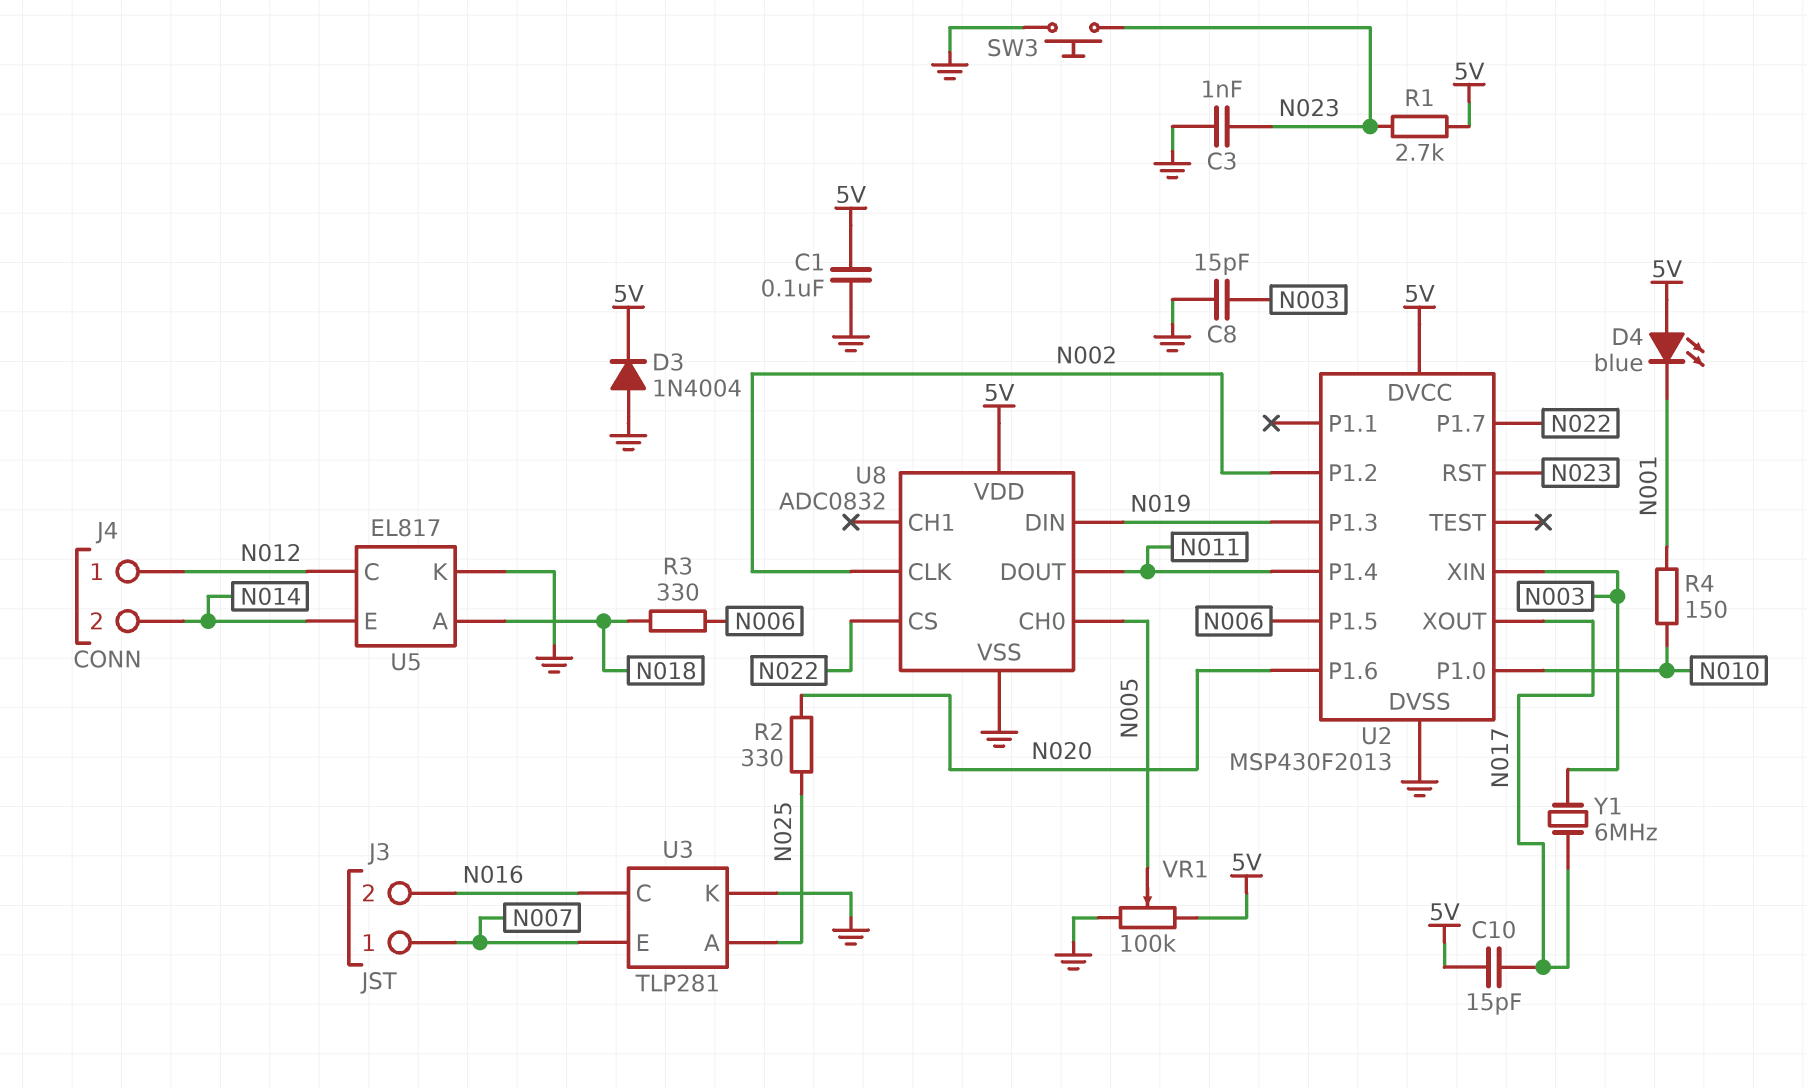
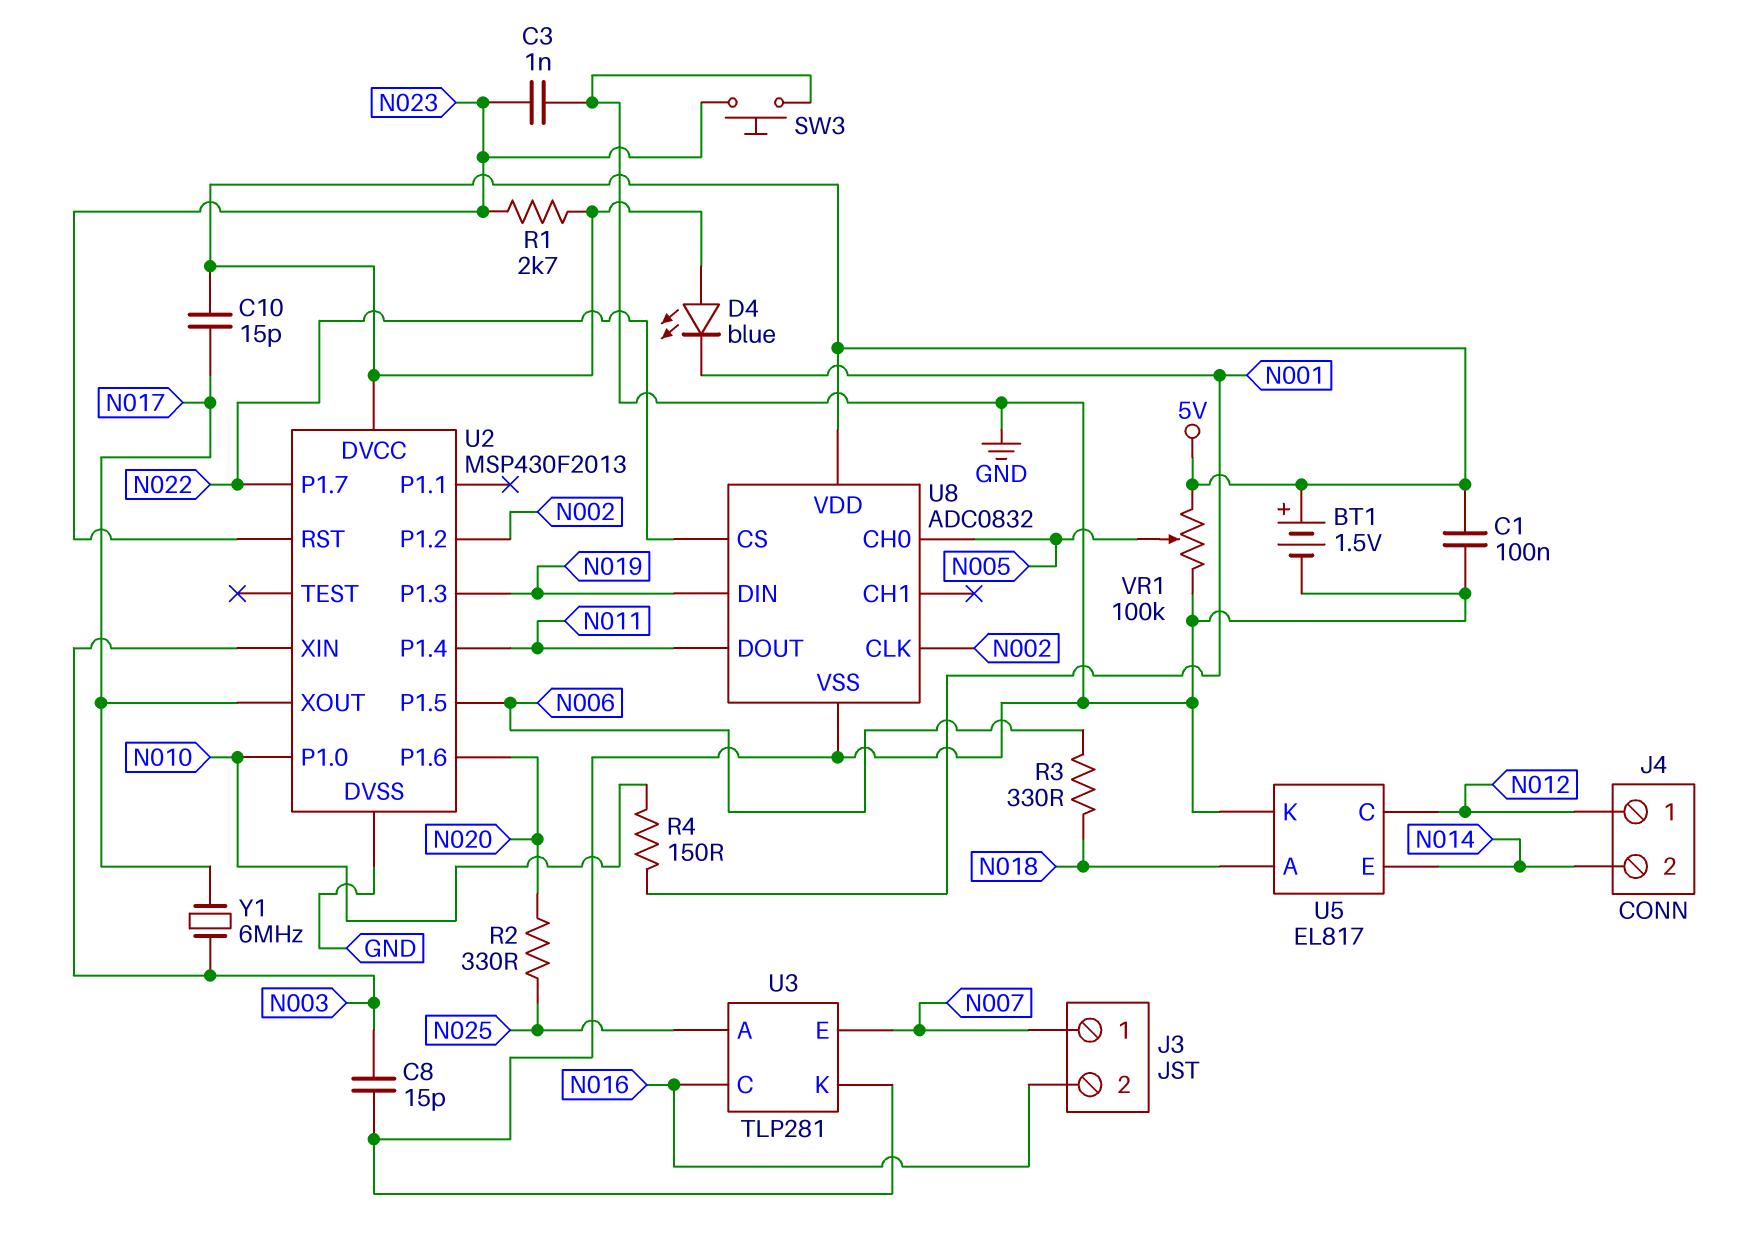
BT1: none -> 1.5V (plus 5V, minus GND)
D3: diode 1N4004 (A GND, K 5V) -> none

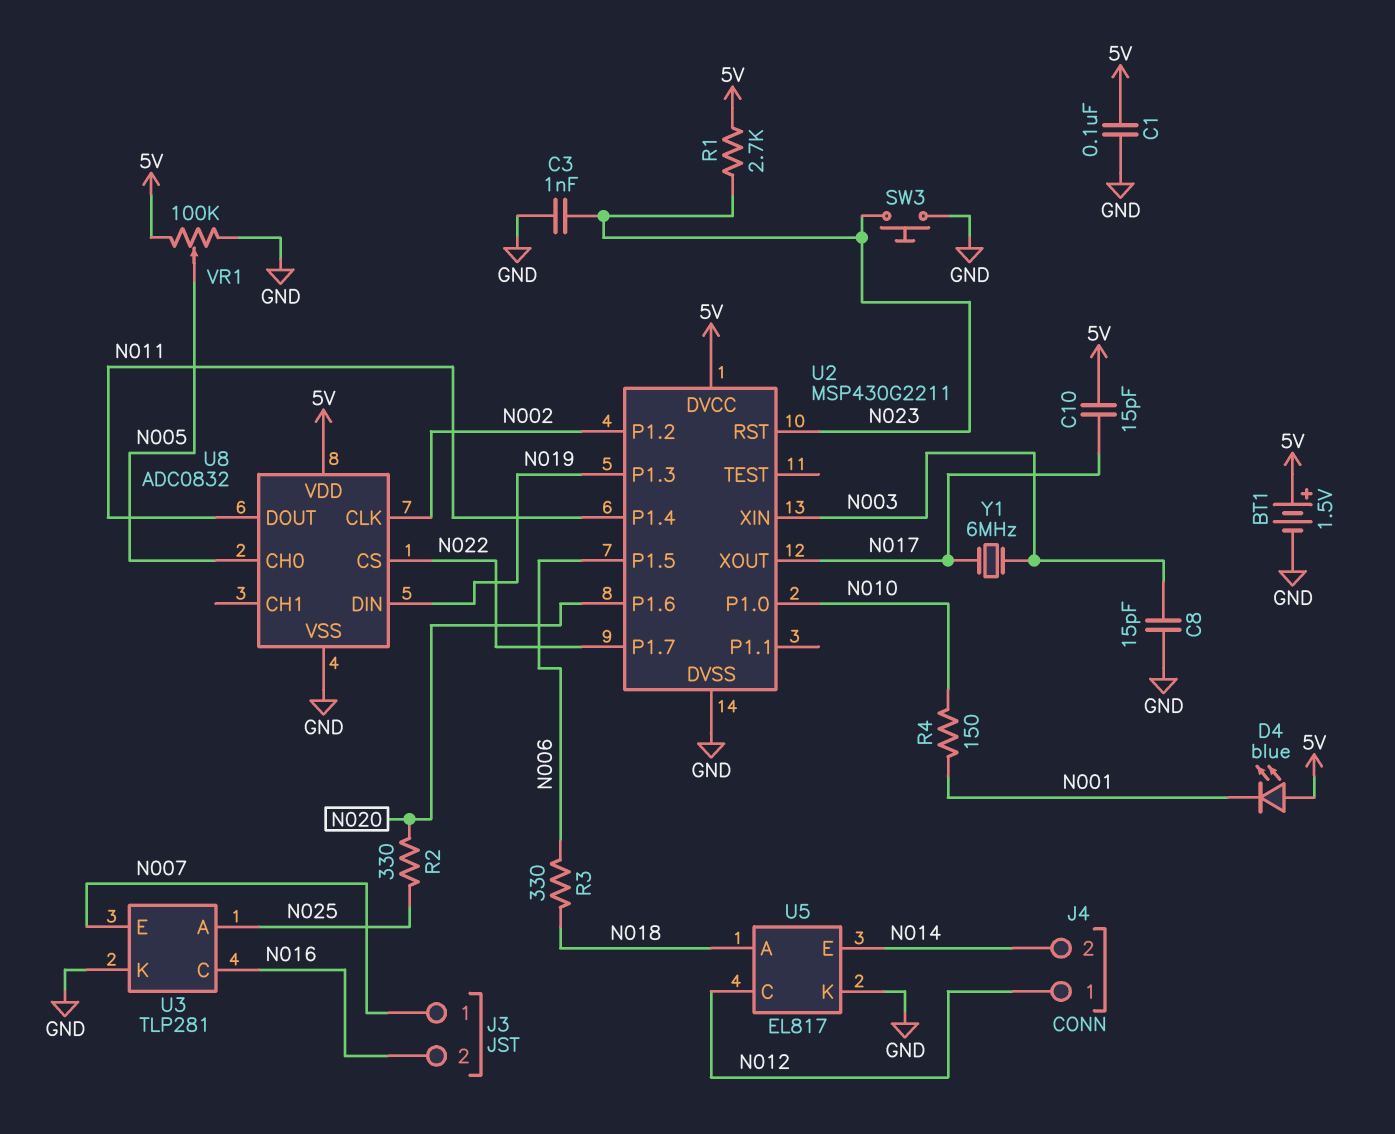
U2: MSP430F2013 -> MSP430G2211

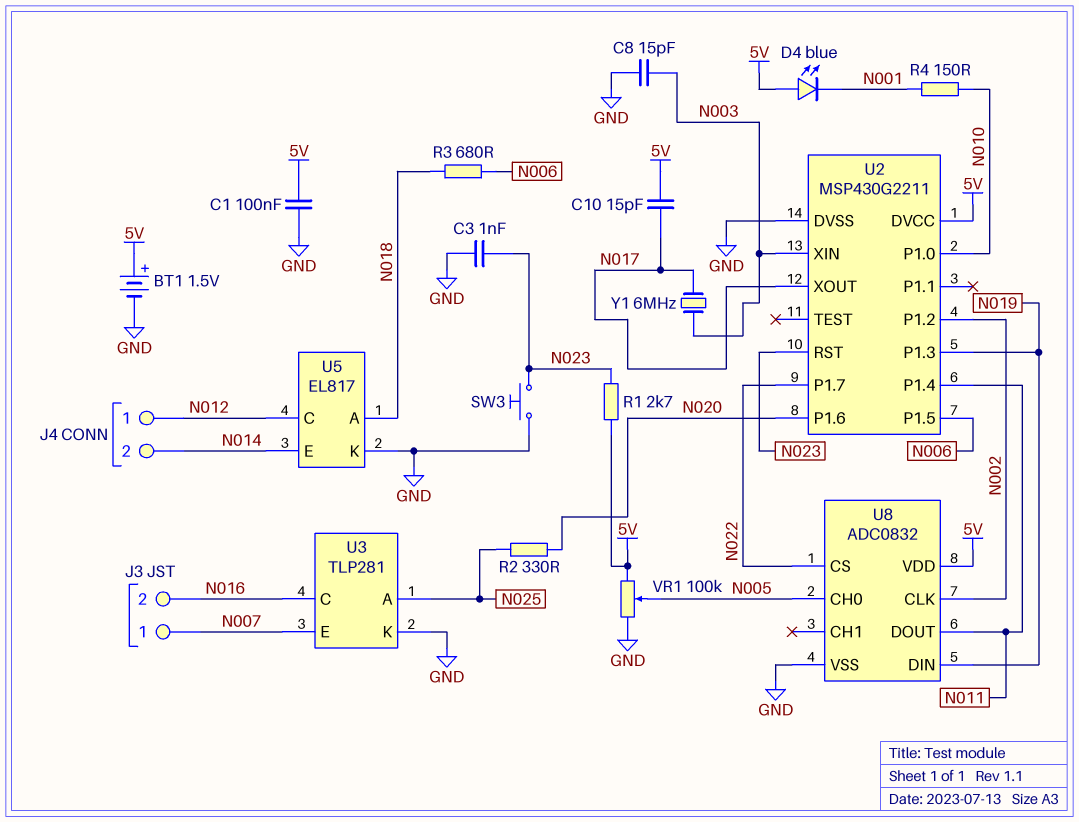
R3: 330 (N006, N018) -> 680 (N006, N018)

